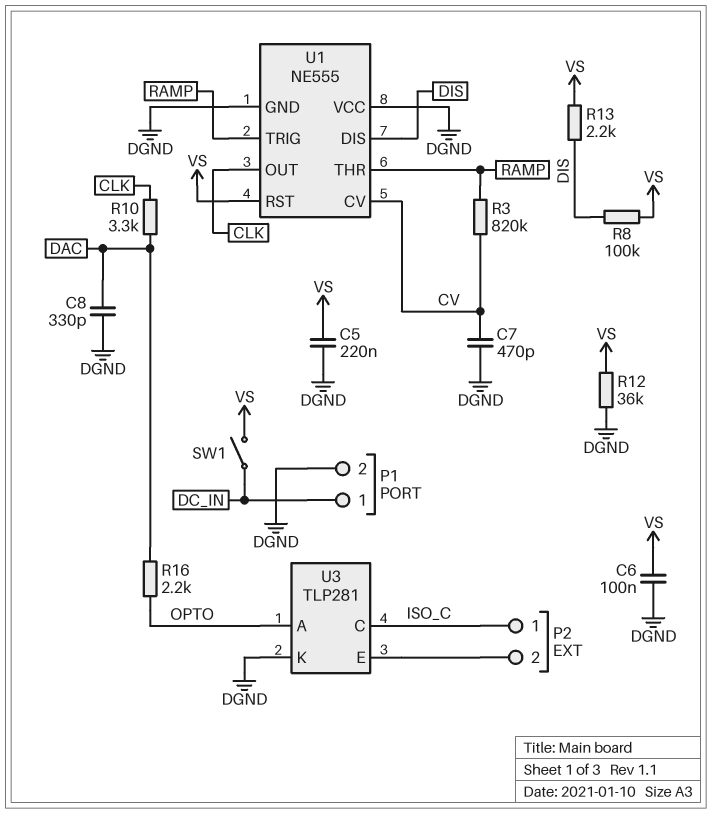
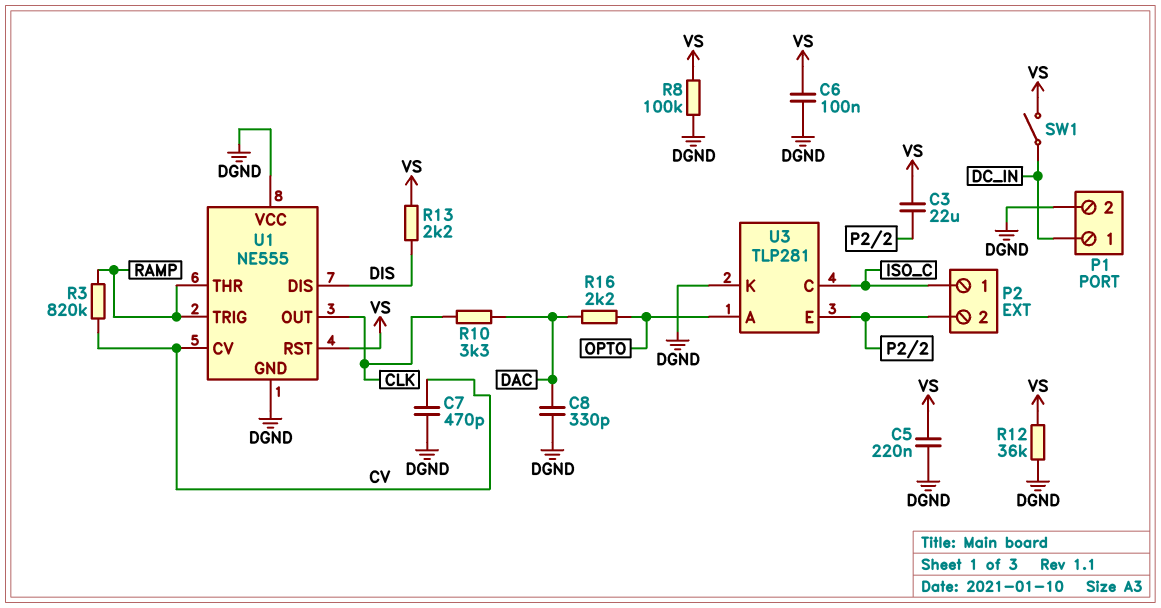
C3: none -> 22uF (P2/2, VS)
R8: 100k (DIS, VS) -> 100k (DGND, VS)

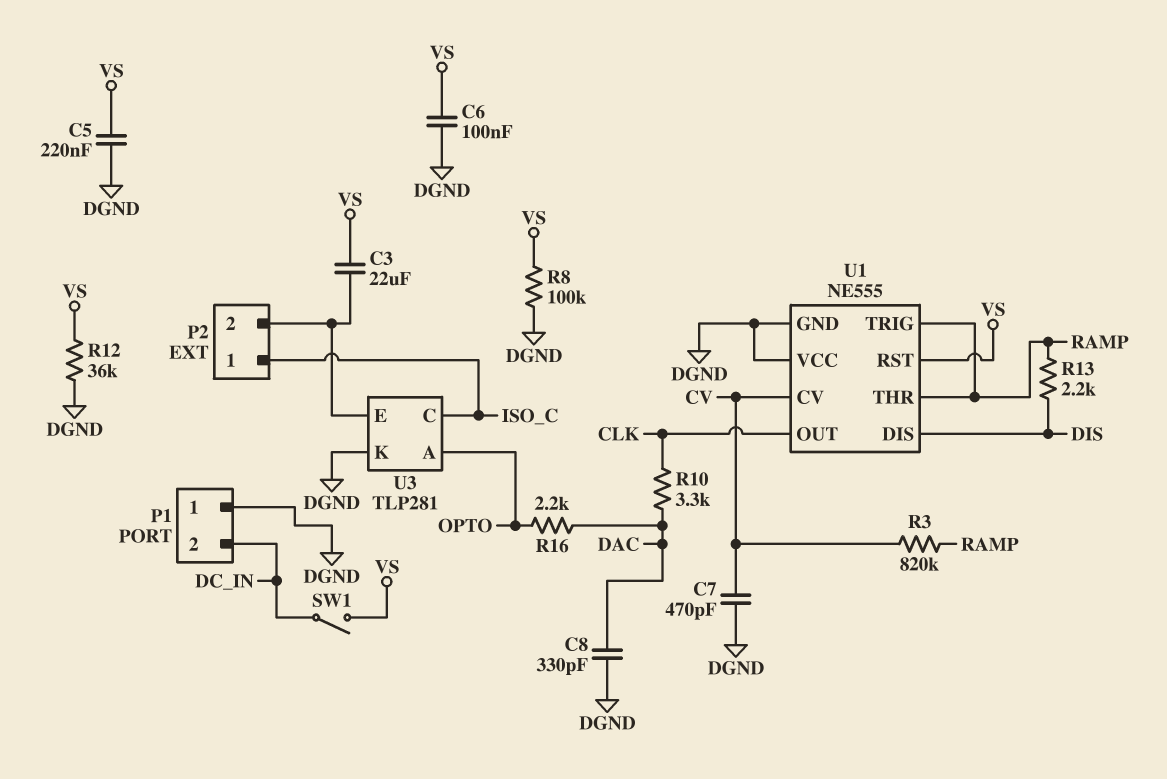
P1 pin 1: DC_IN -> DGND
P1 pin 2: DGND -> DC_IN
R13: 2.2k (DIS, VS) -> 2.2k (DIS, RAMP)

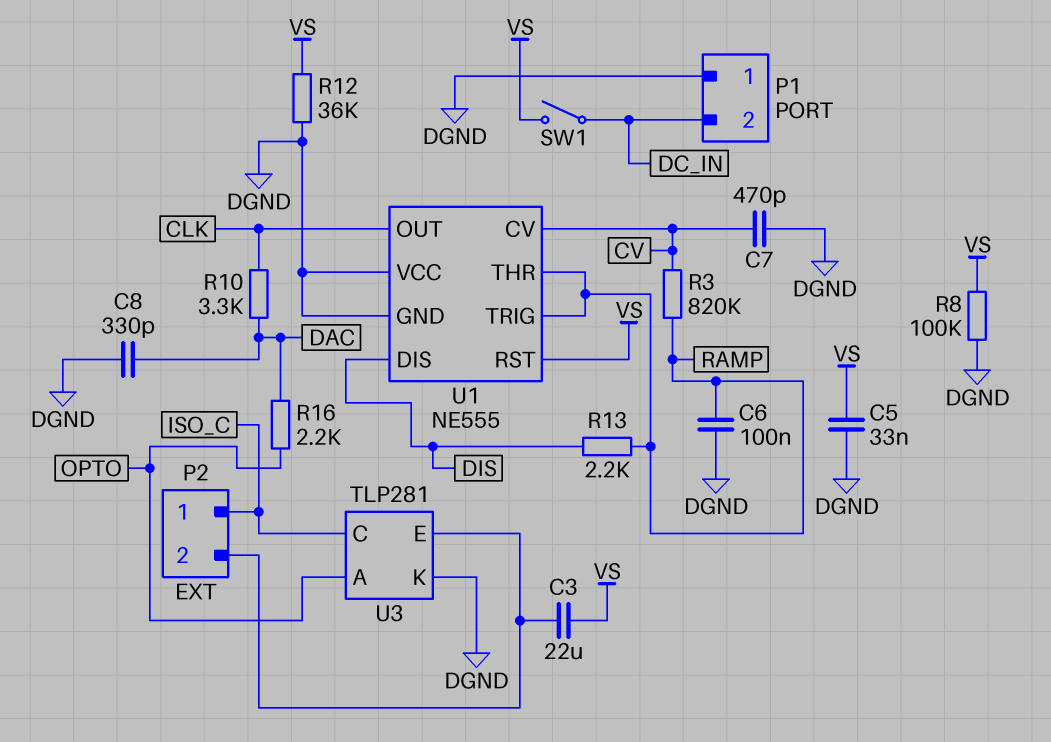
C5: 220nF (DGND, VS) -> 33nF (DGND, VS)
C6: 100nF (DGND, VS) -> 100nF (DGND, RAMP)

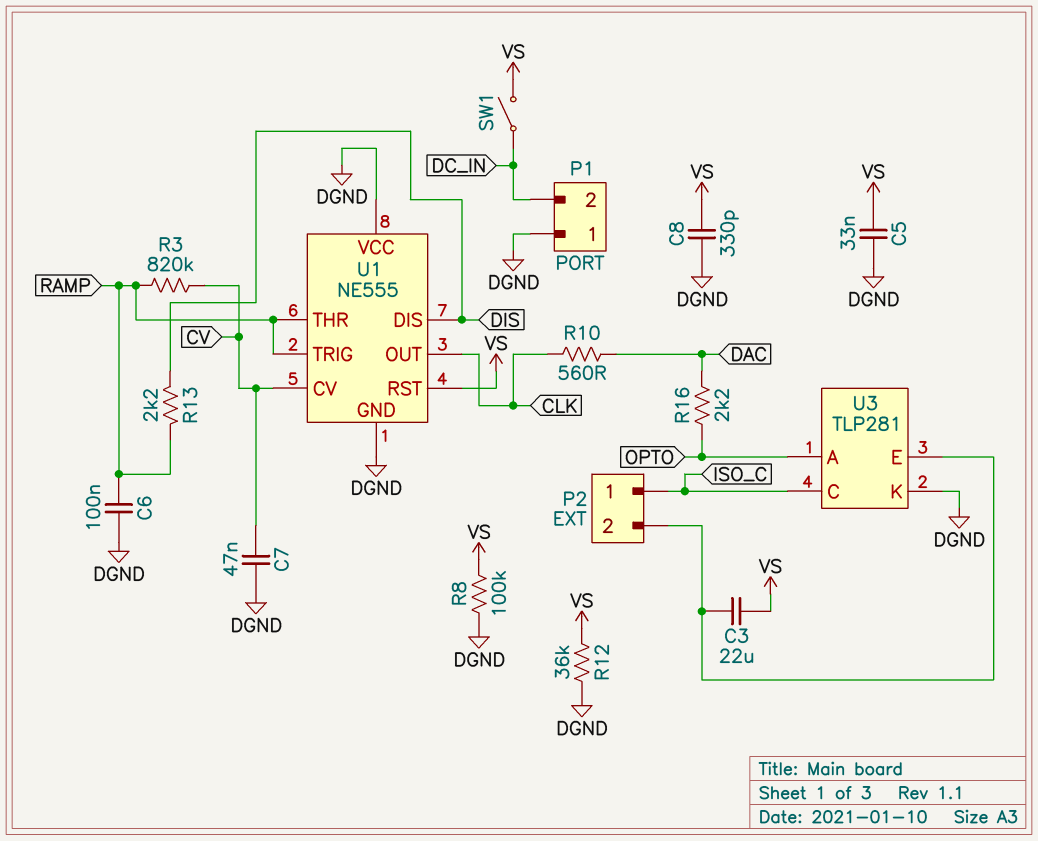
C7: 470pF (CV, DGND) -> 47nF (CV, DGND)
C8: 330pF (DAC, DGND) -> 330pF (DGND, VS)
R10: 3.3k (CLK, DAC) -> 560 (CLK, DAC)

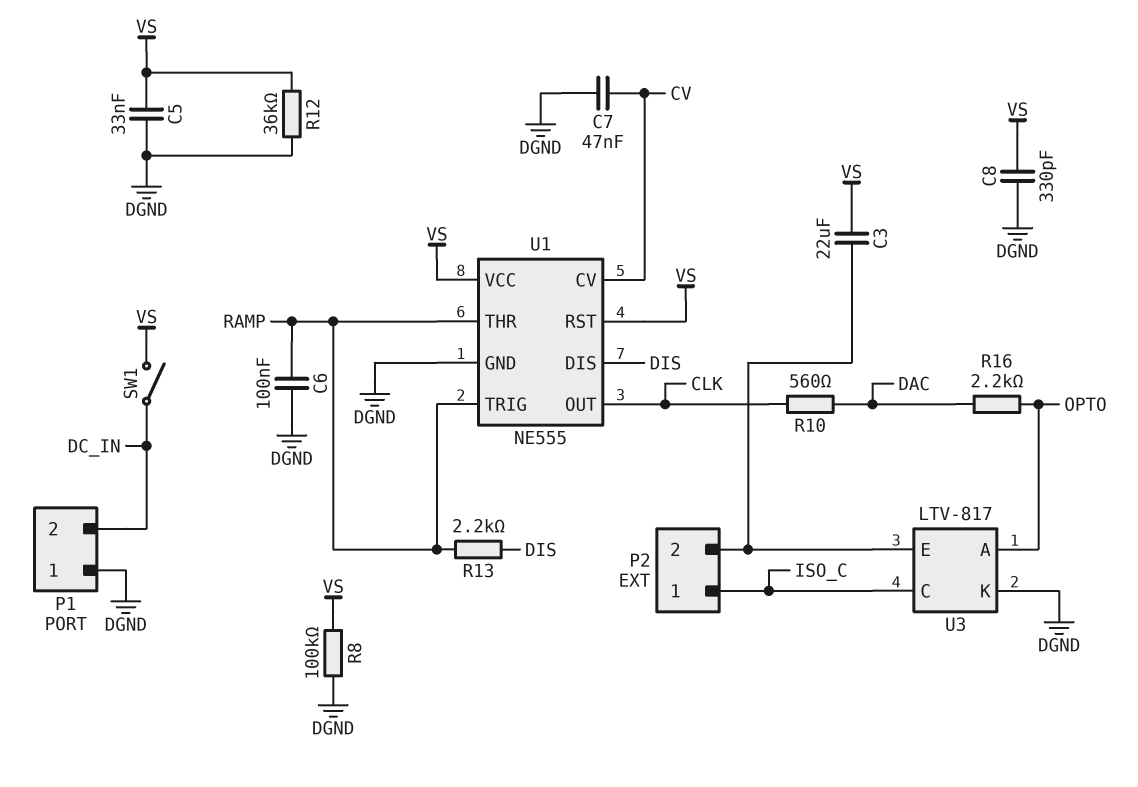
R3: 820k (CV, RAMP) -> none
U1 pin VCC: DGND -> VS
U3: TLP281 -> LTV-817

